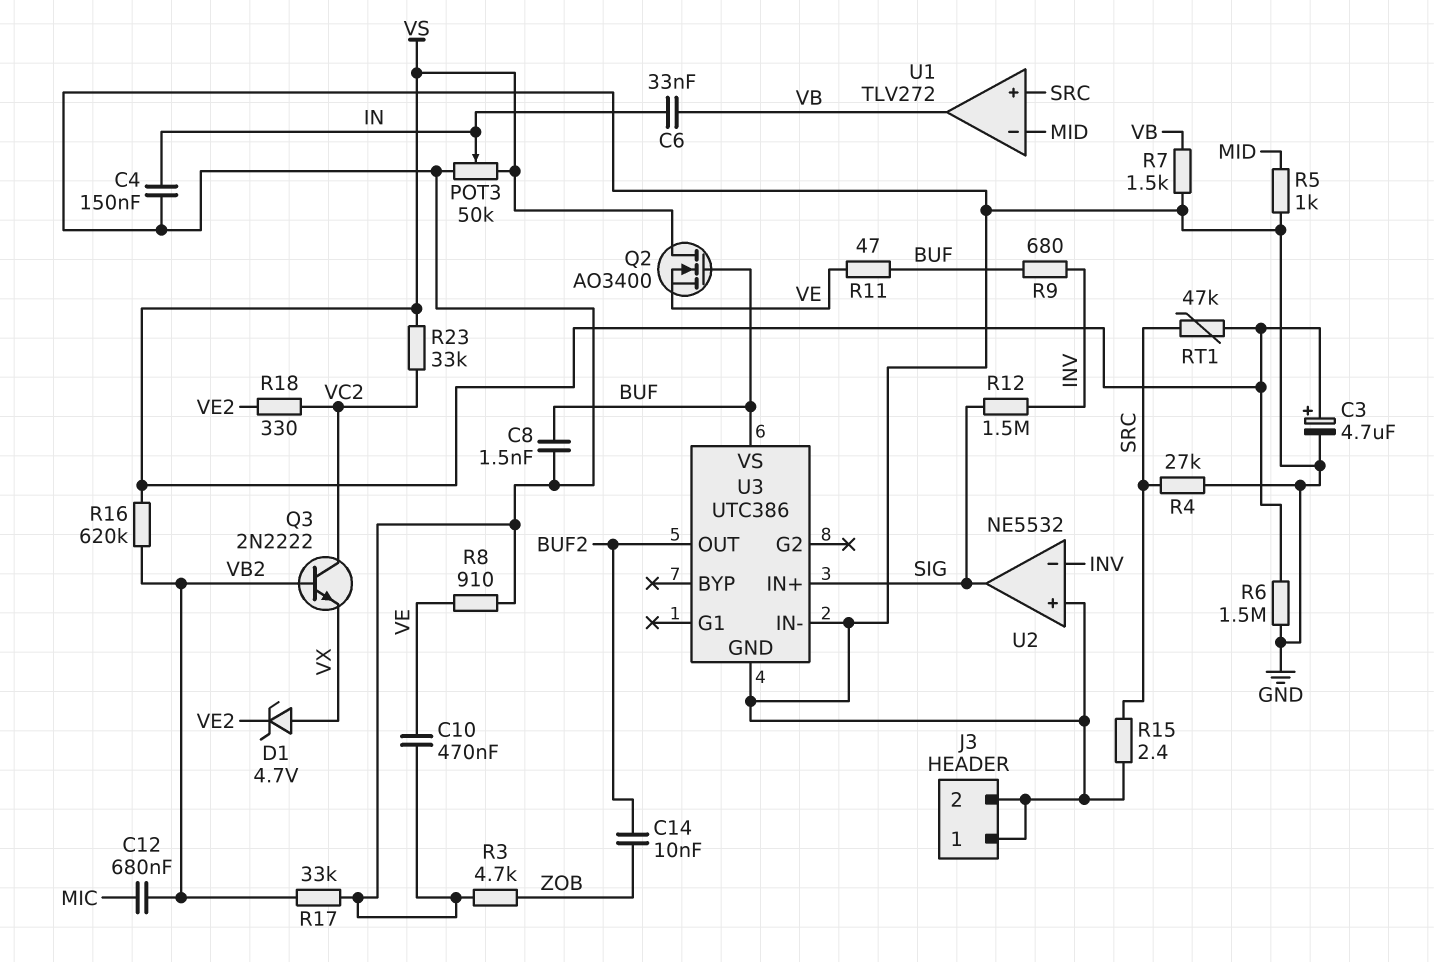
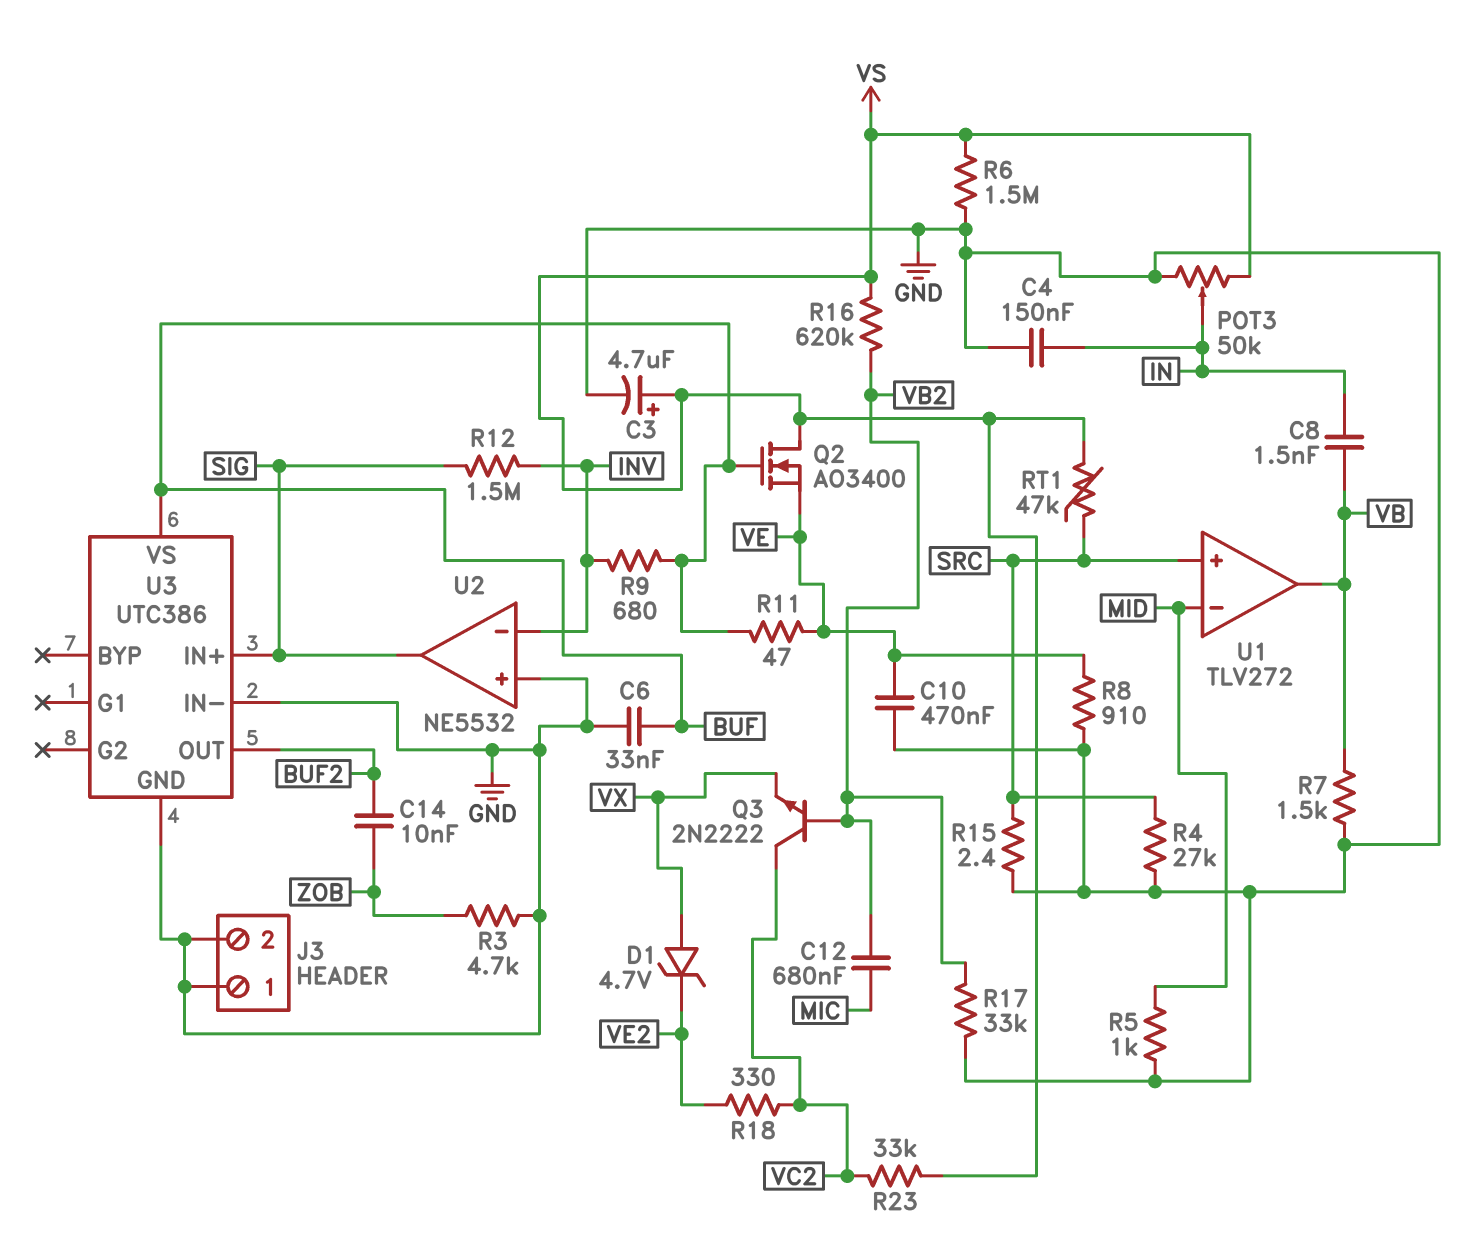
C6: 33nF (IN, VB) -> 33nF (BUF, GND)
C8: 1.5nF (BUF, GND) -> 1.5nF (IN, VB)

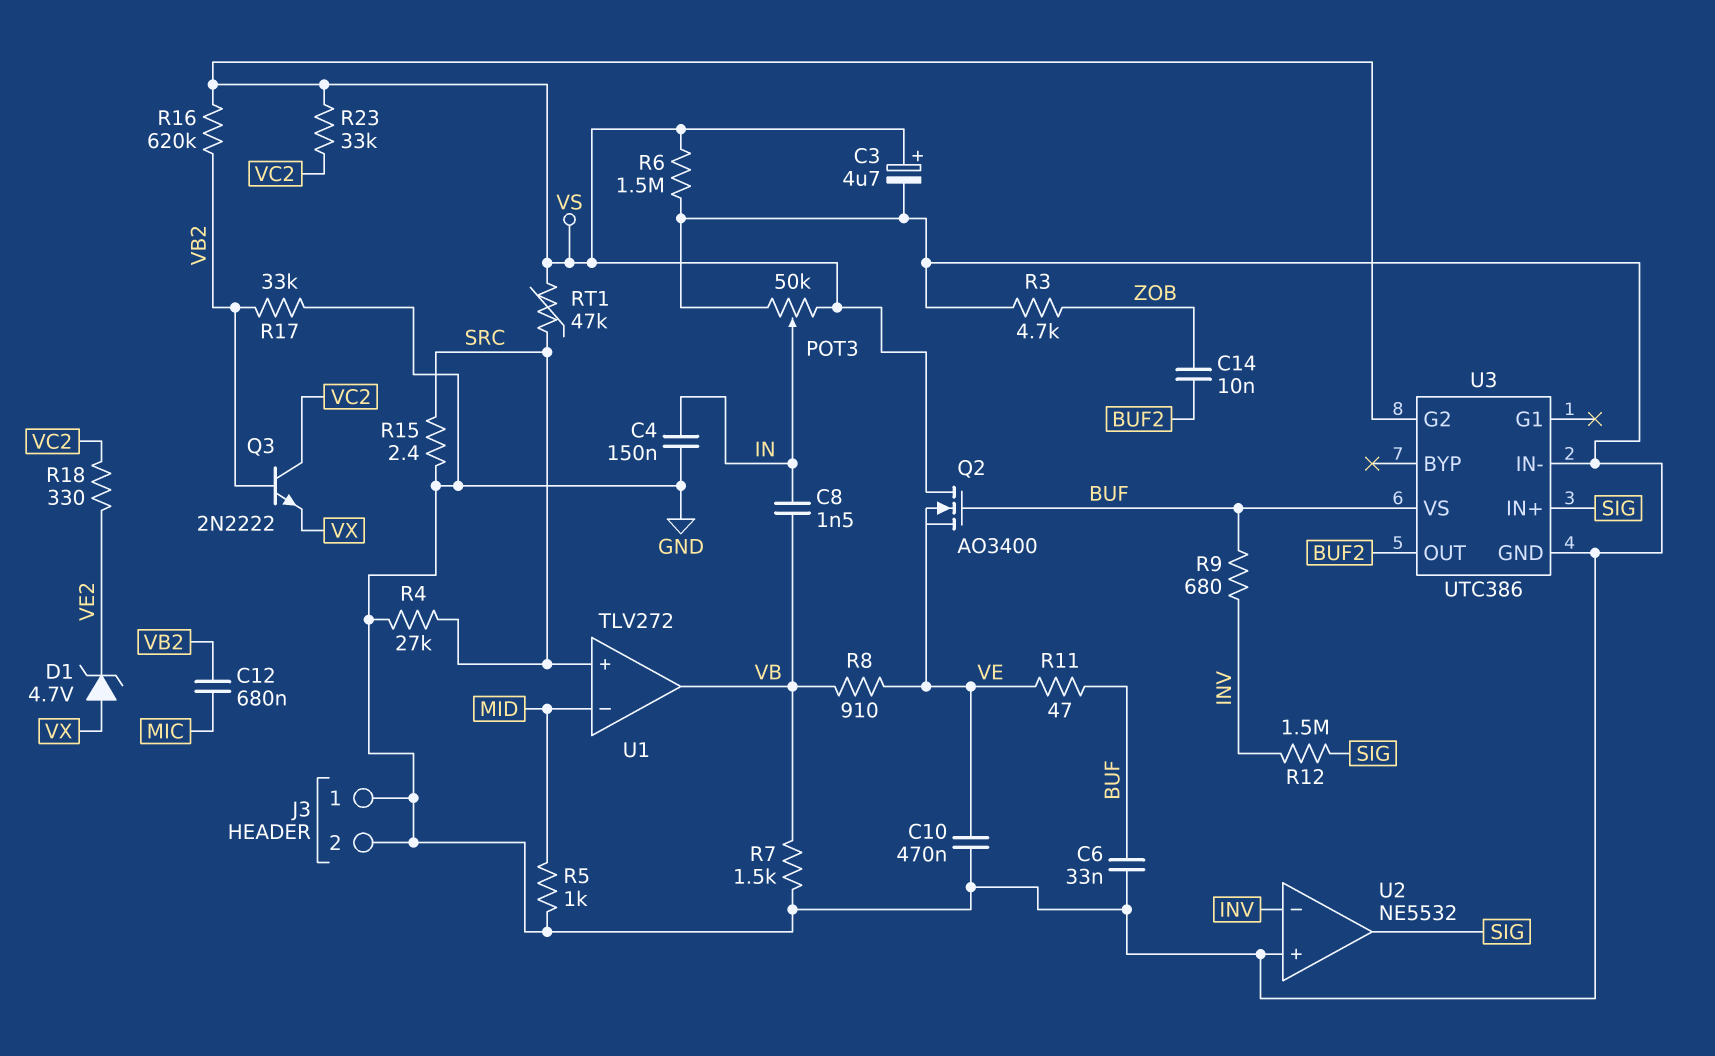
R8: 910 (GND, VE) -> 910 (VB, VE)
U3 pin G2: none -> VS

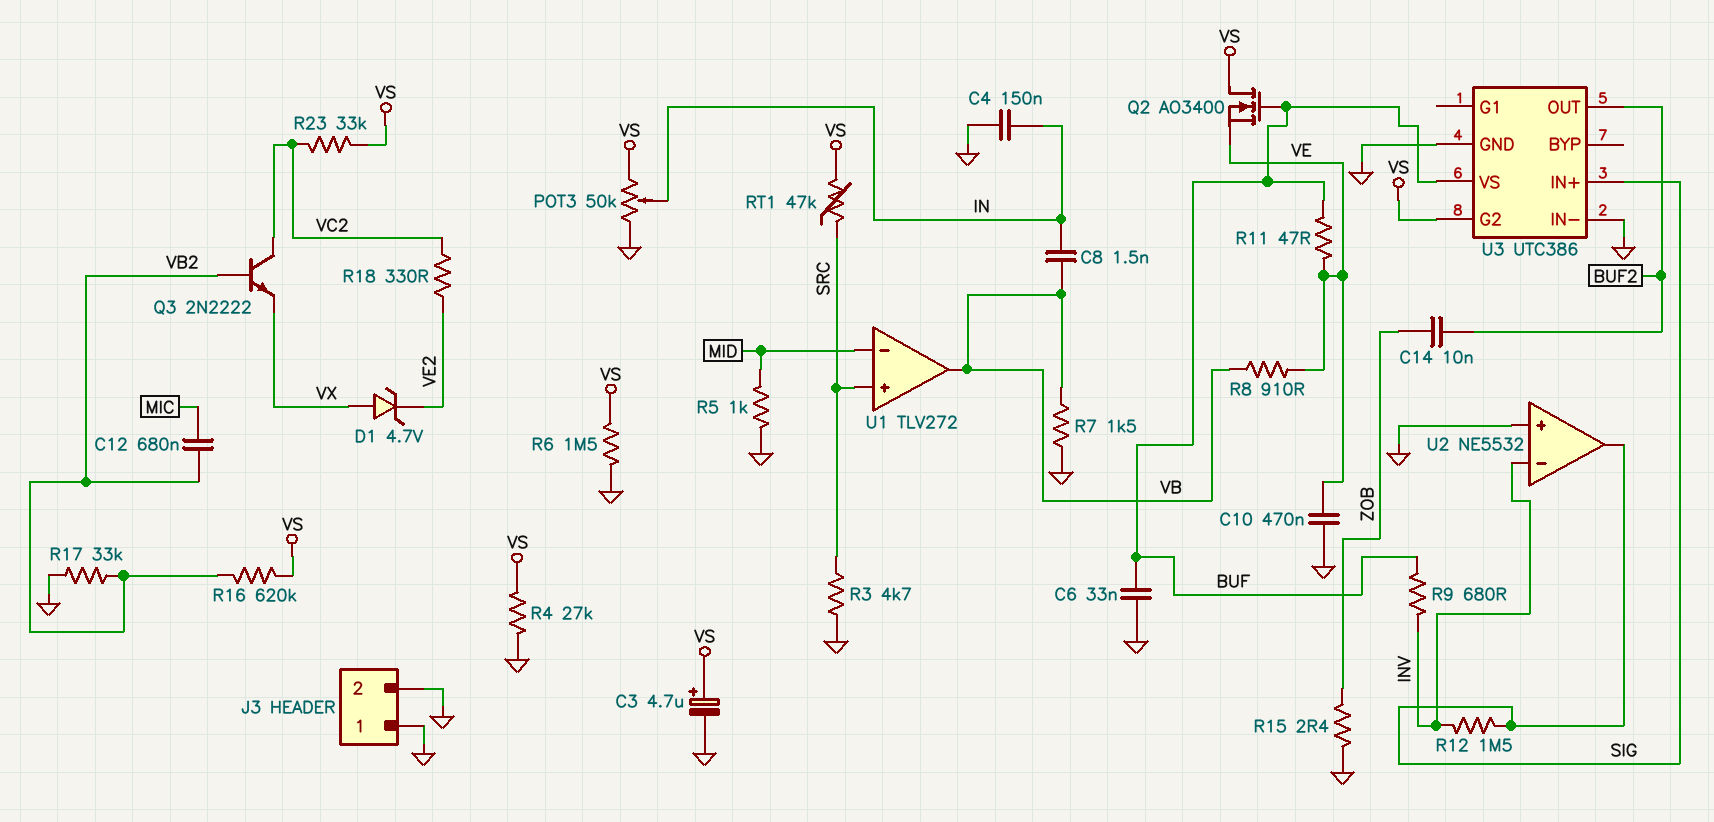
R3: 4.7k (GND, ZOB) -> 4.7k (GND, SRC)
R4: 27k (GND, SRC) -> 27k (GND, VS)
R15: 2.4 (GND, SRC) -> 2.4 (GND, ZOB)

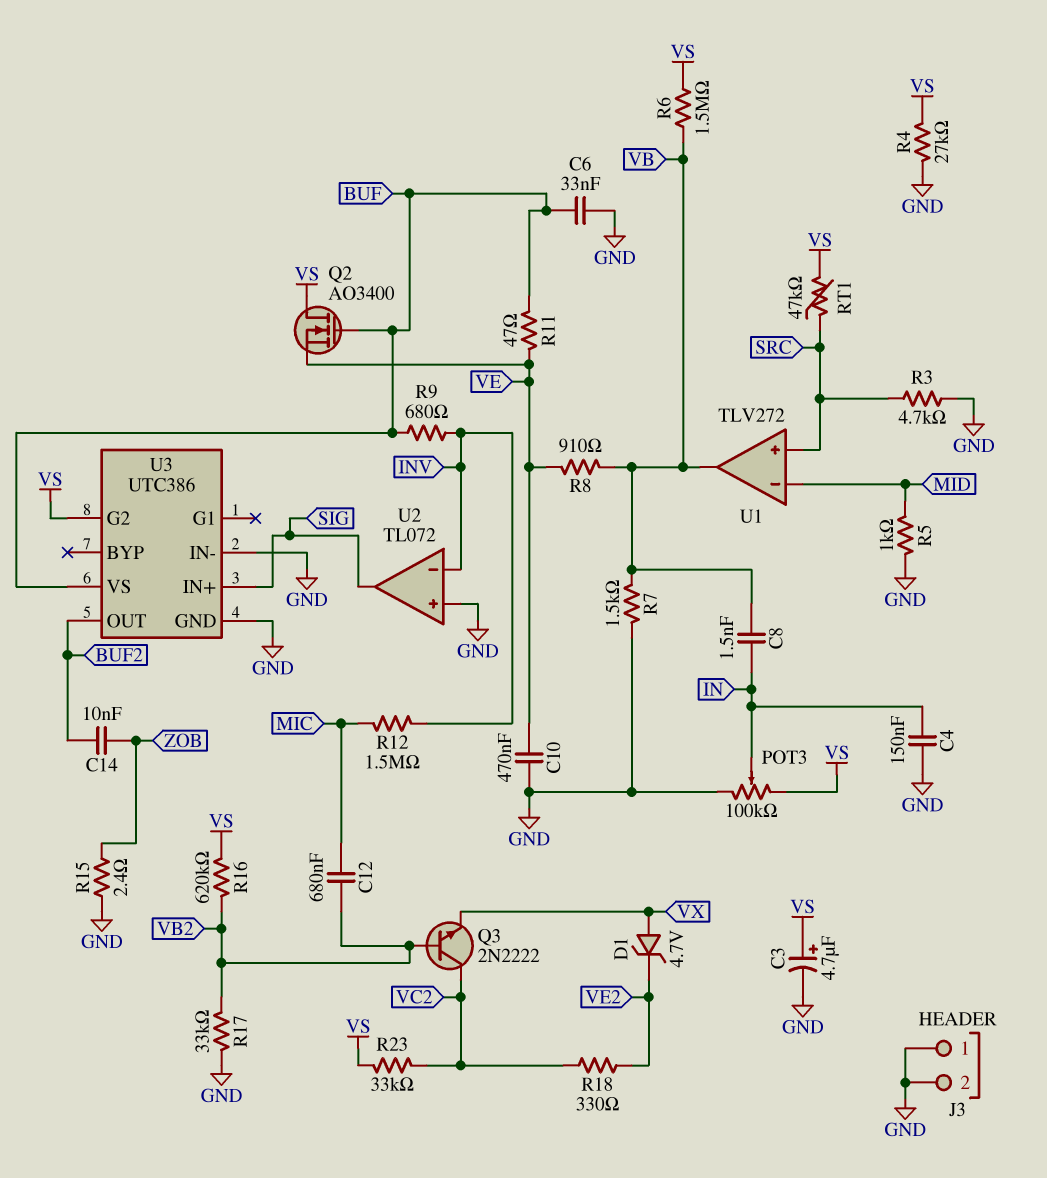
POT3: 50k (GND, VS, wiper IN) -> 100k (GND, VS, wiper IN)
R6: 1.5M (GND, VS) -> 1.5M (VB, VS)
R12: 1.5M (INV, SIG) -> 1.5M (INV, MIC)
U2: NE5532 -> TL072

